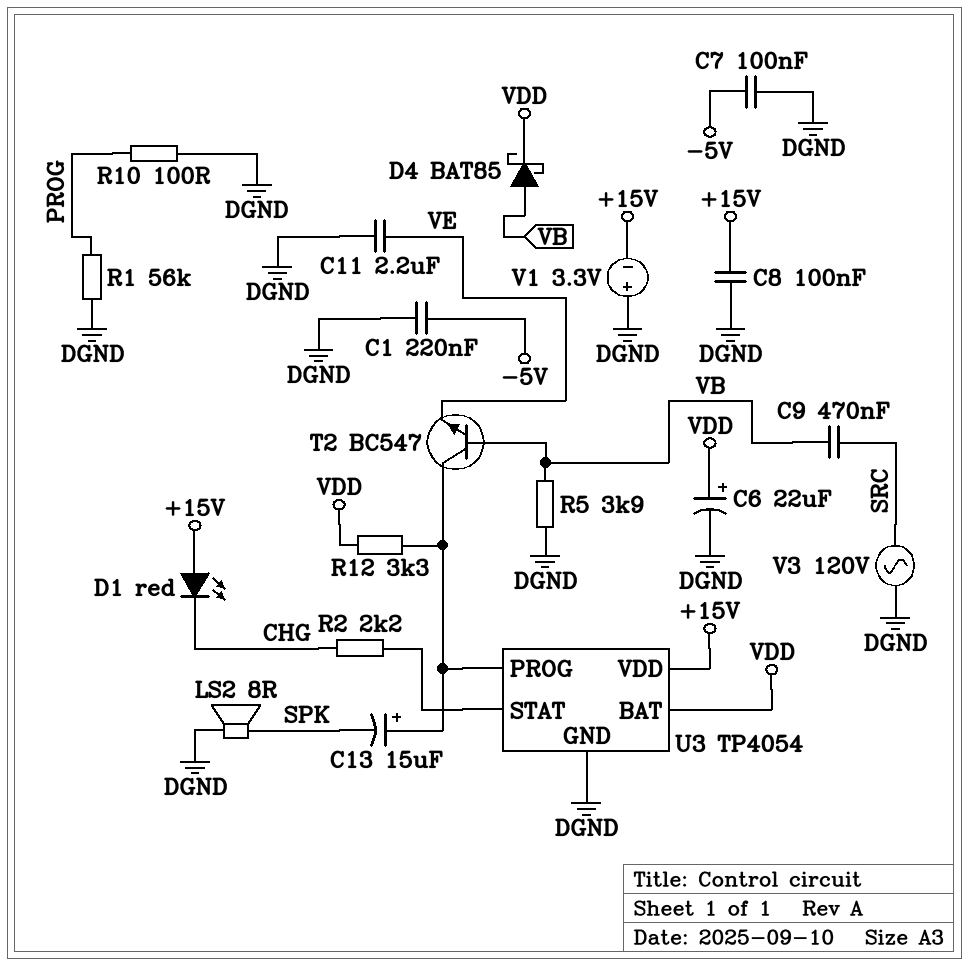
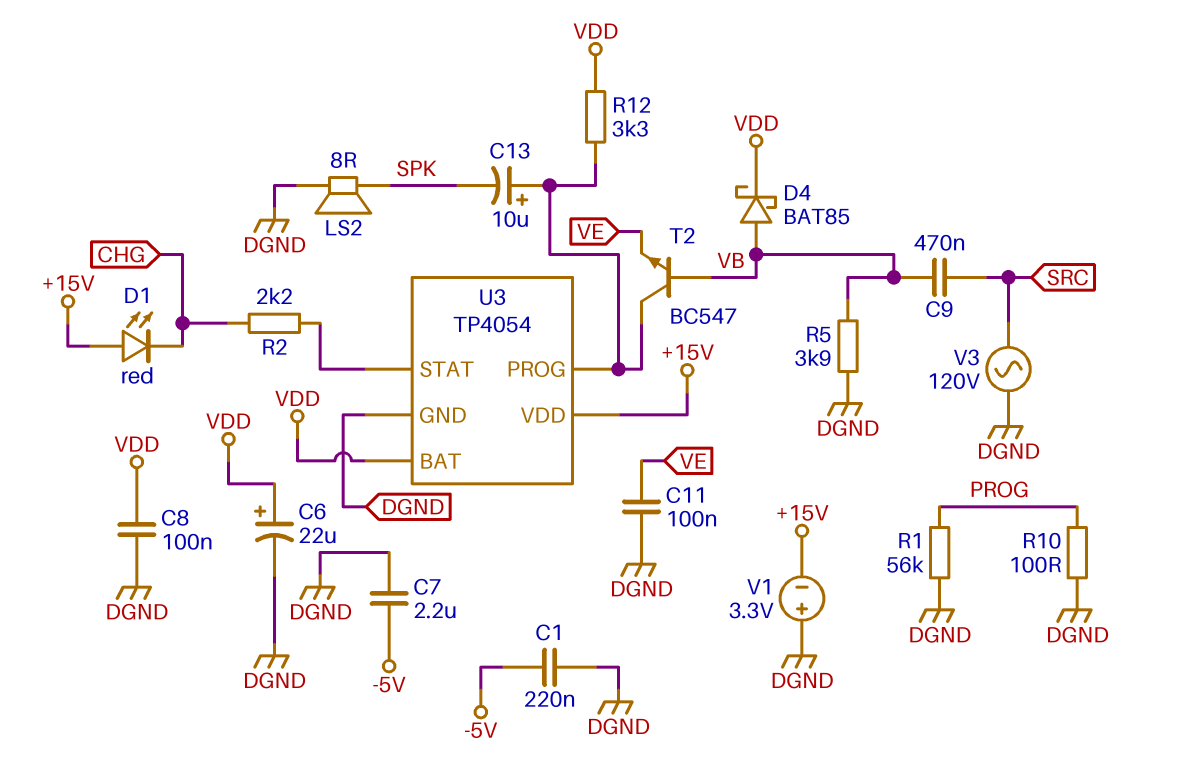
C7: 100nF (-5V, DGND) -> 2.2uF (-5V, DGND)
C8: 100nF (+15V, DGND) -> 100nF (DGND, VDD)
C11: 2.2uF (DGND, VE) -> 100nF (DGND, VE)
C13: 15uF (plus U3/PROG, minus SPK) -> 10uF (plus U3/PROG, minus SPK)

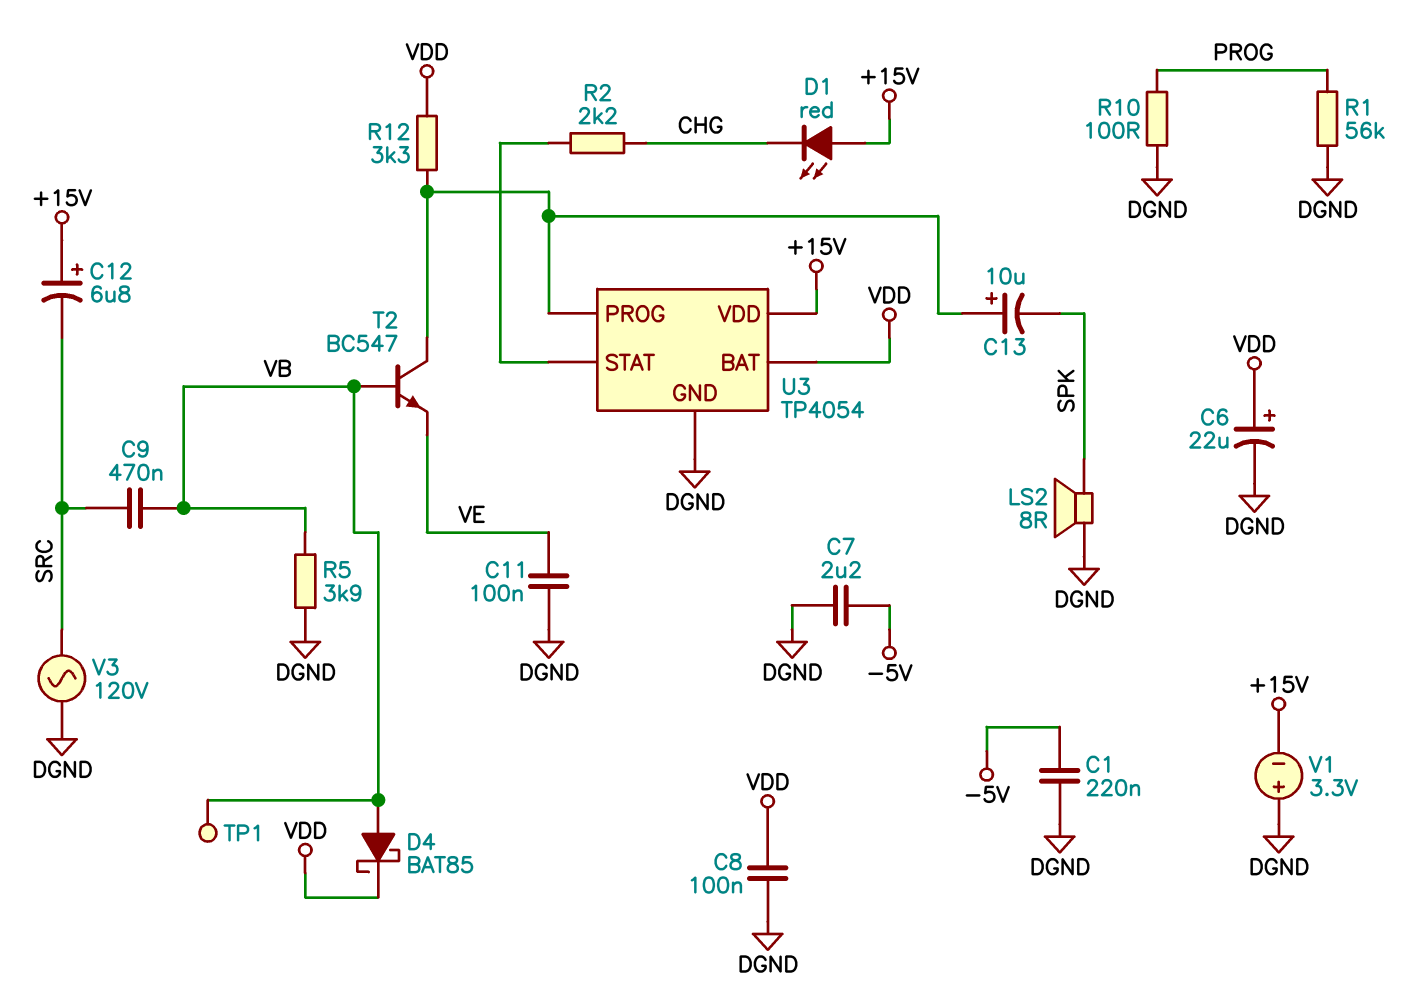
C12: none -> 6.8uF (plus +15V, minus SRC)
TP1: none -> test point (VB)

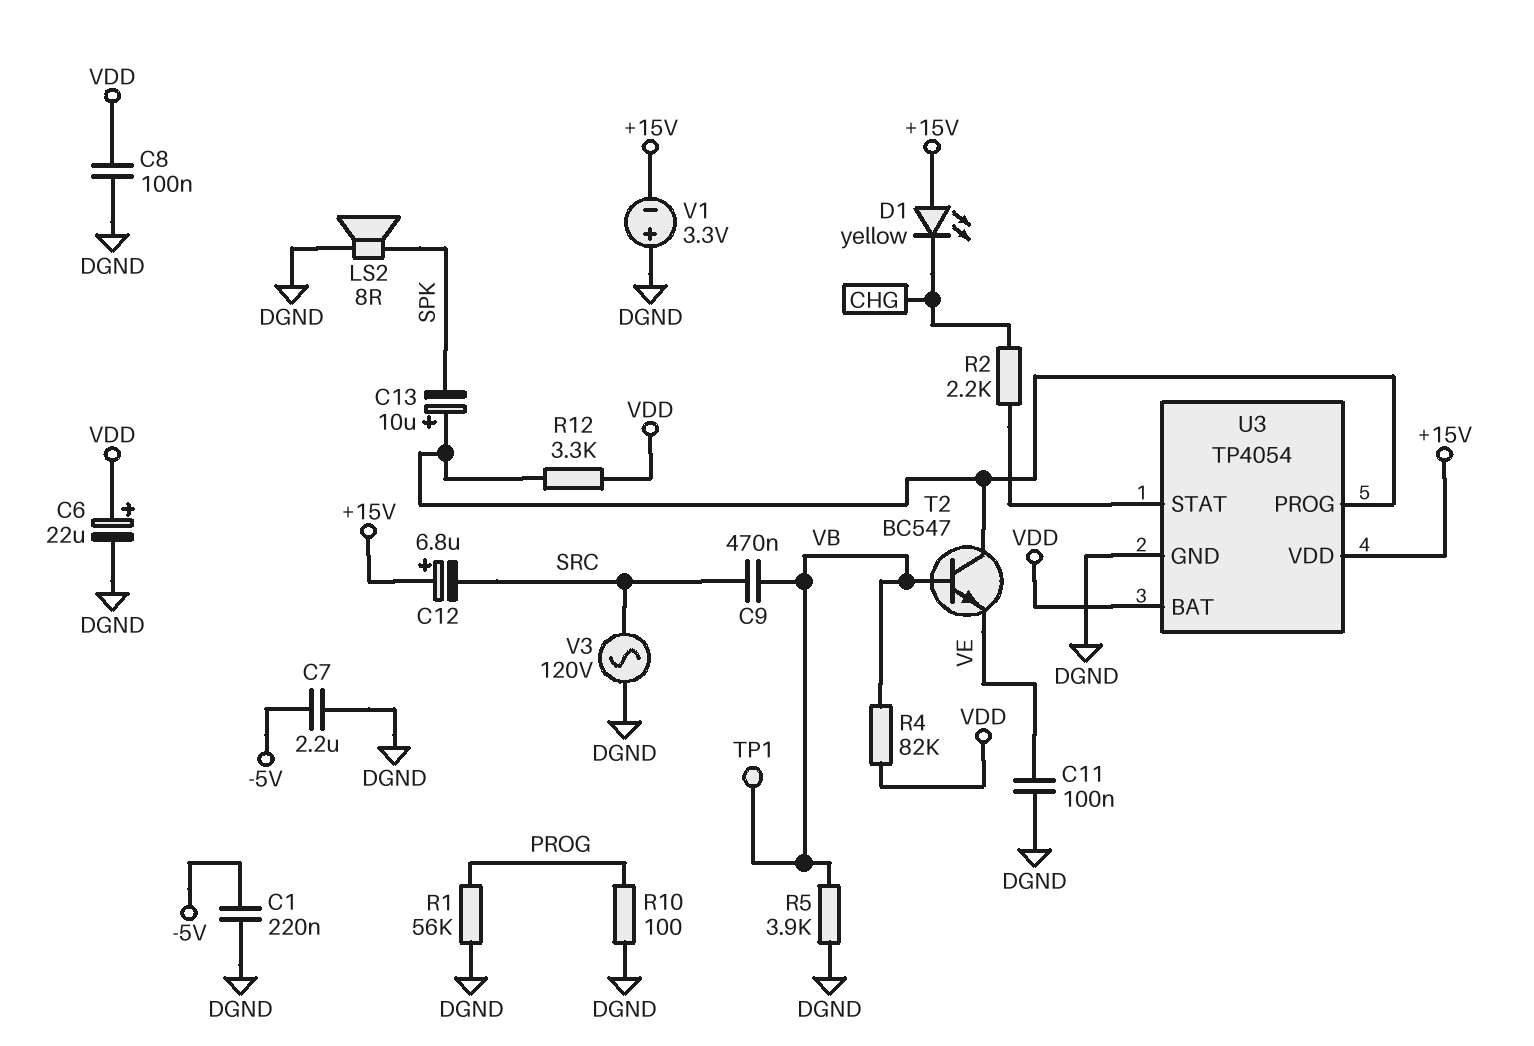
D1: LED red (A +15V, K CHG) -> LED yellow (A +15V, K CHG)
D4: schottky BAT85 (A VB, K VDD) -> none
R4: none -> 82k (VB, VDD)

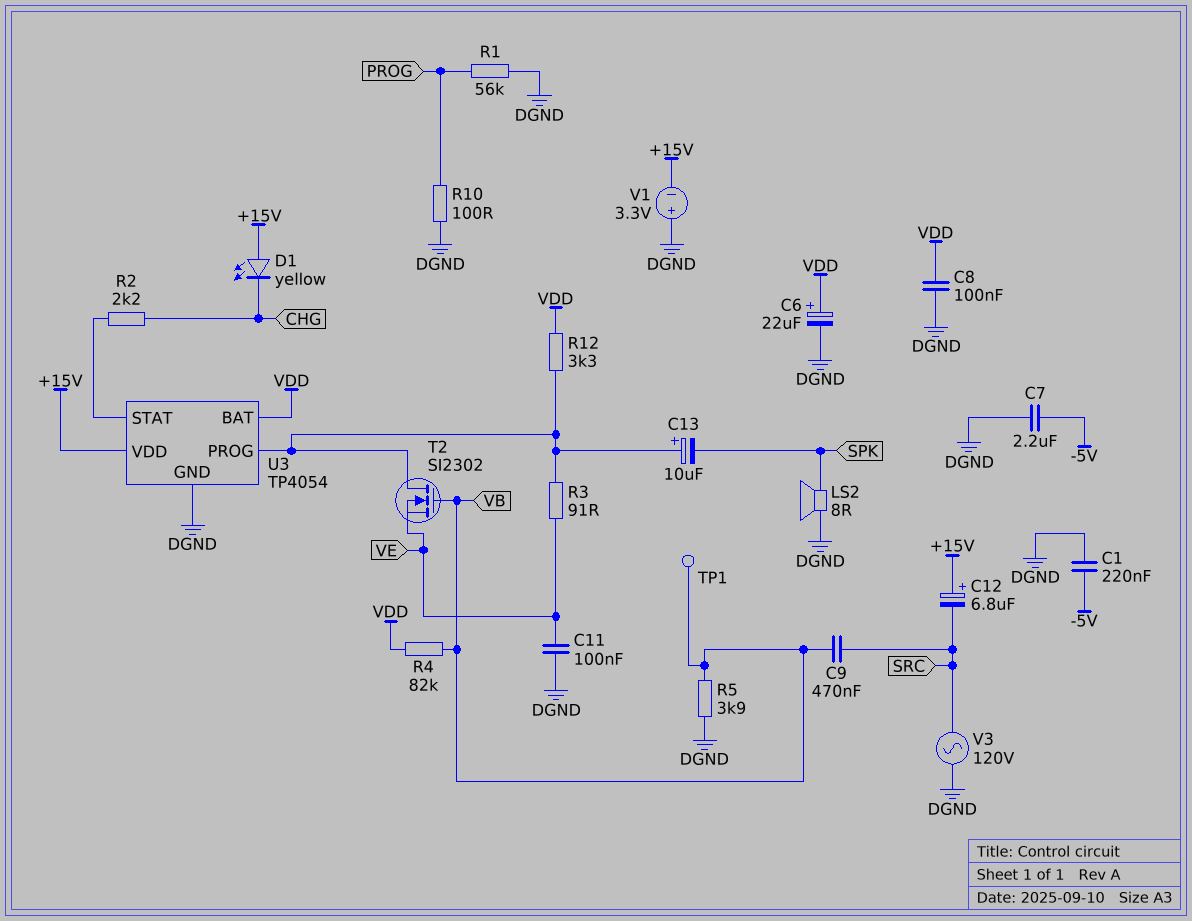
R3: none -> 91 (U3/PROG, VE)
T2: NPN BC547 (B VB, C U3/PROG, E VE) -> NMOS SI2302 (G VB, D U3/PROG, S VE)

